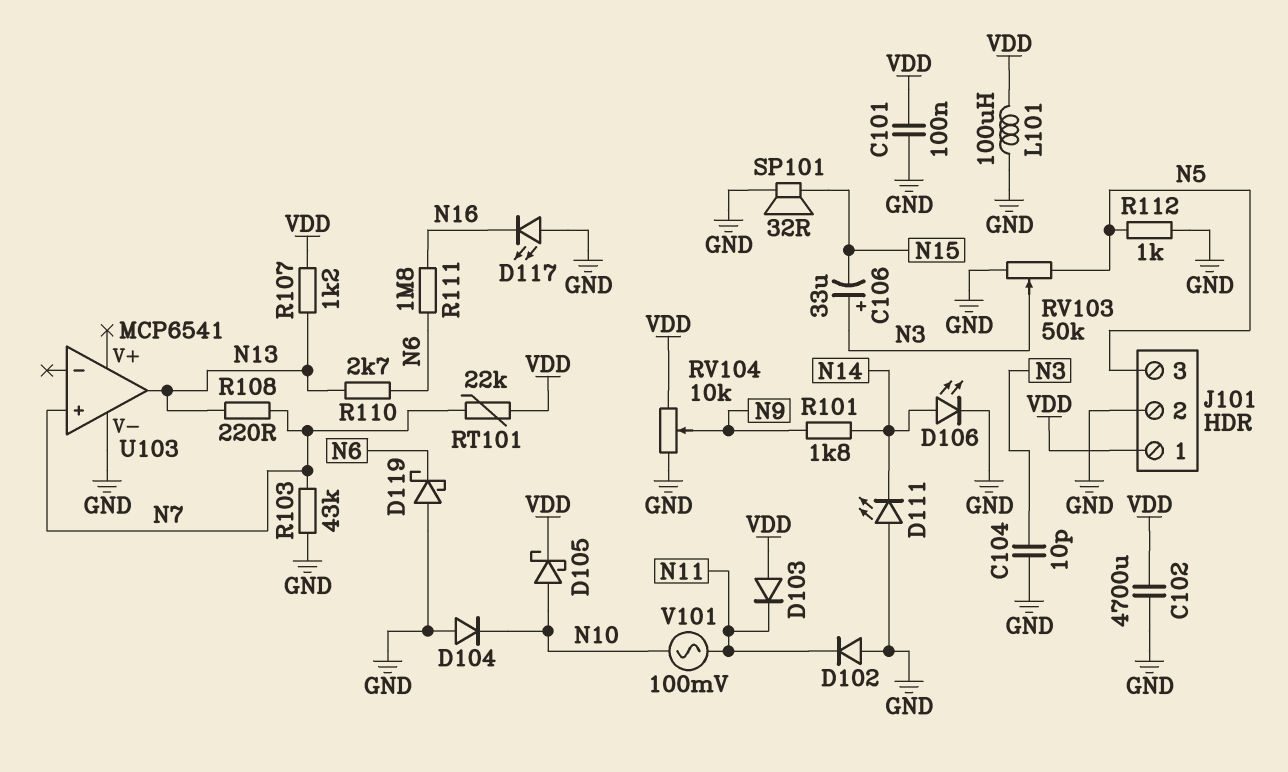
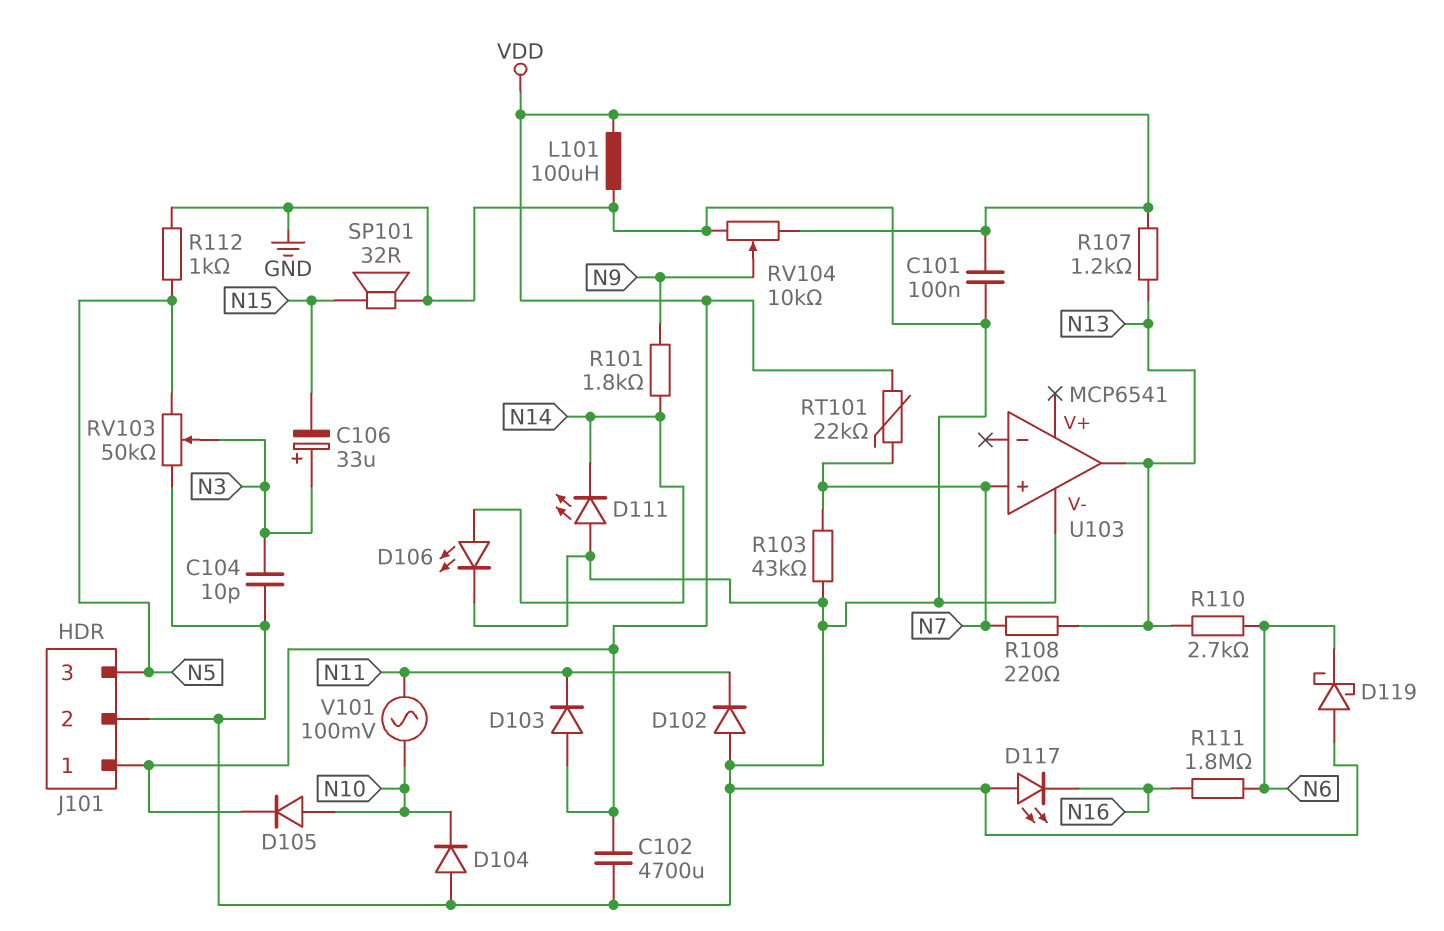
D105: schottky (A N10, K VDD) -> diode (A N10, K VDD)

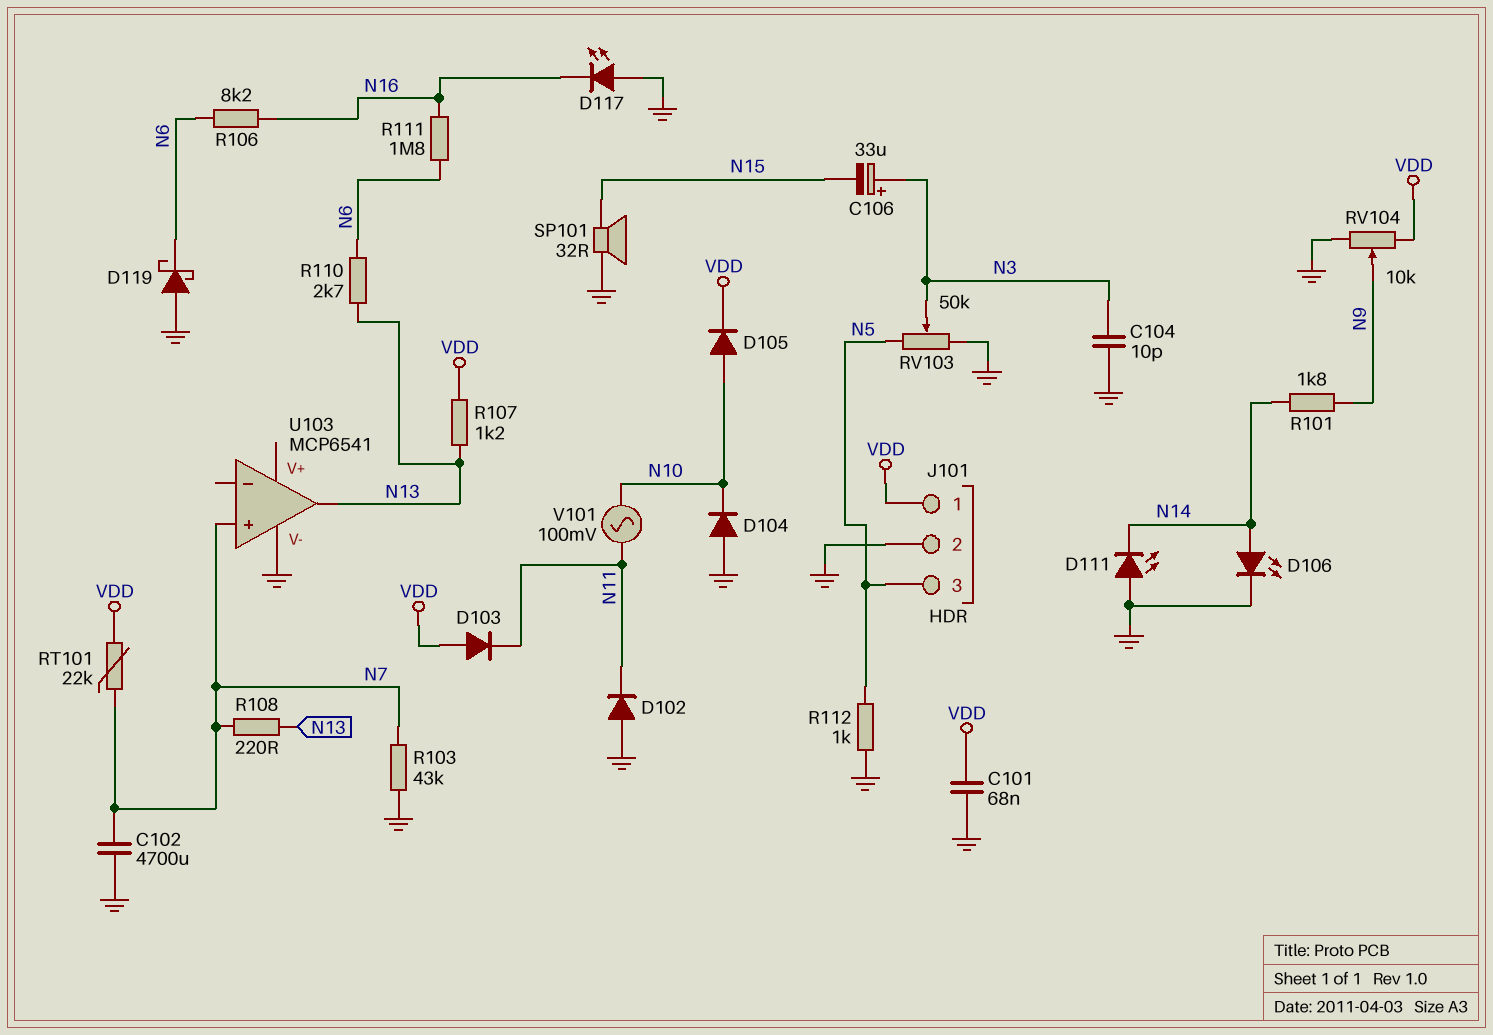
C101: 100nF (GND, VDD) -> 68nF (GND, VDD)
C102: 4700uF (GND, VDD) -> 4700uF (GND, N7)
L101: 100uH (GND, VDD) -> none
R106: none -> 8.2k (N6, N16)

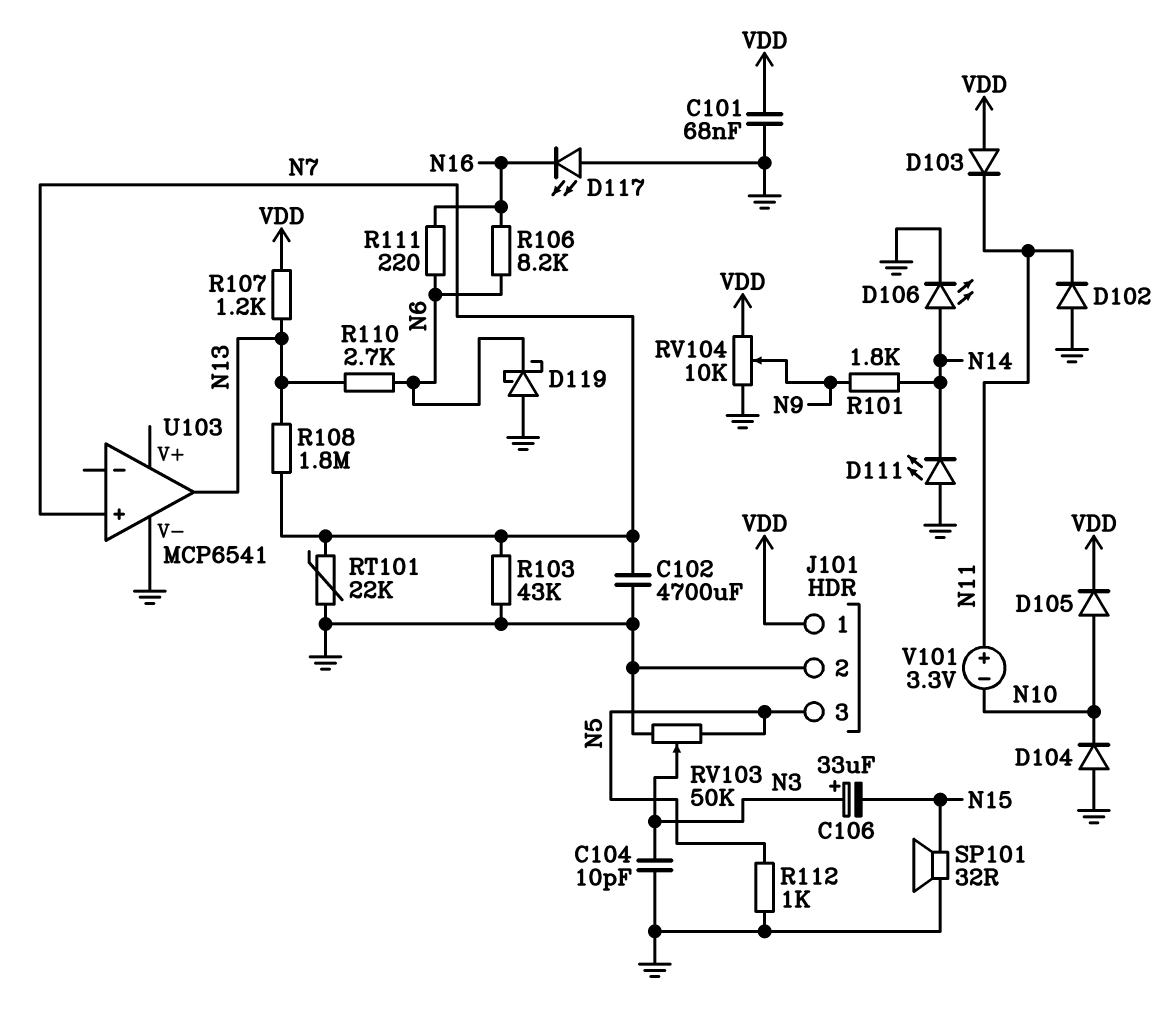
R108: 220 (N7, N13) -> 1.8M (N7, N13)
R111: 1.8M (N6, N16) -> 220 (N6, N16)
RT101: 22k (N7, VDD) -> 22k (GND, N7)
V101: AC 100mV (N10, N11) -> 3.3V (plus N11, minus N10)

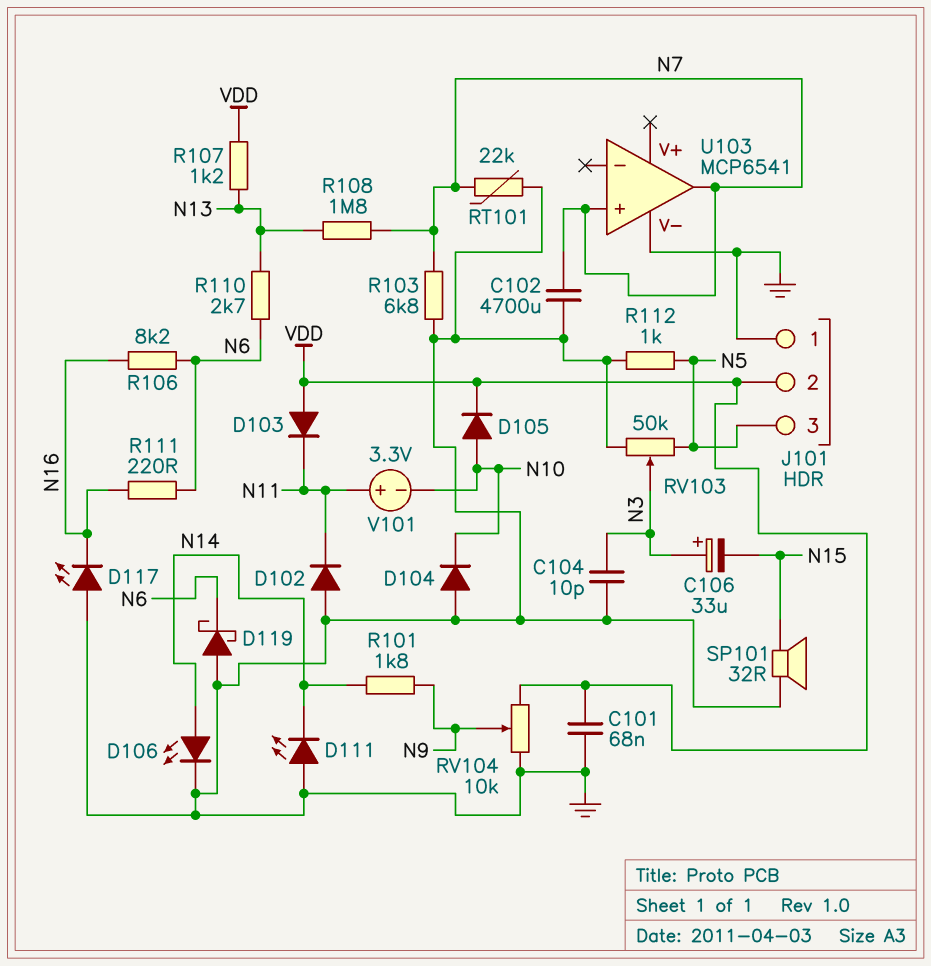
J101 pin 1: VDD -> GND
J101 pin 2: GND -> VDD
R103: 43k (GND, N7) -> 6.8k (GND, N7)
U103 pin out: N13 -> N7

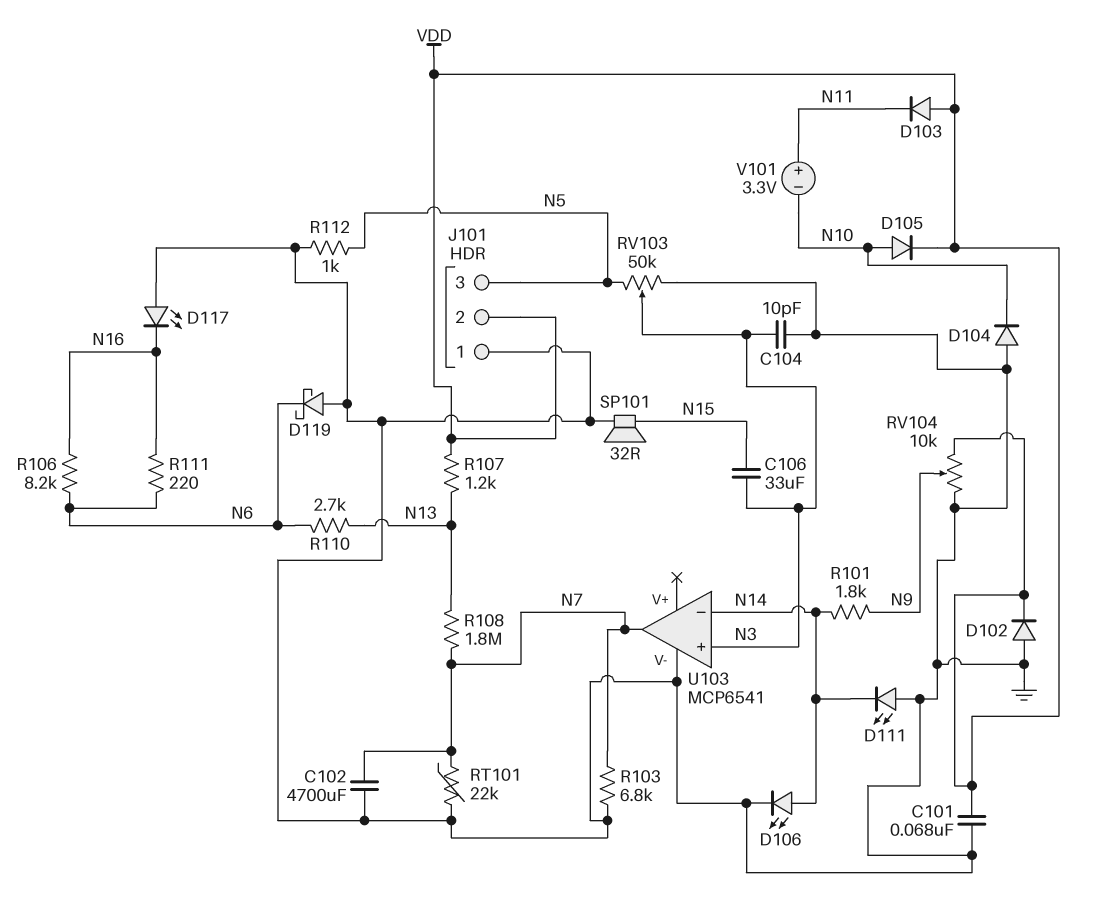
C106: 33uF (plus N3, minus N15) -> 33uF (N3, N15)
D102: diode (A GND, K N11) -> diode (A GND, K VDD)
U103 pin in+: N7 -> N3
U103 pin in-: none -> N14

